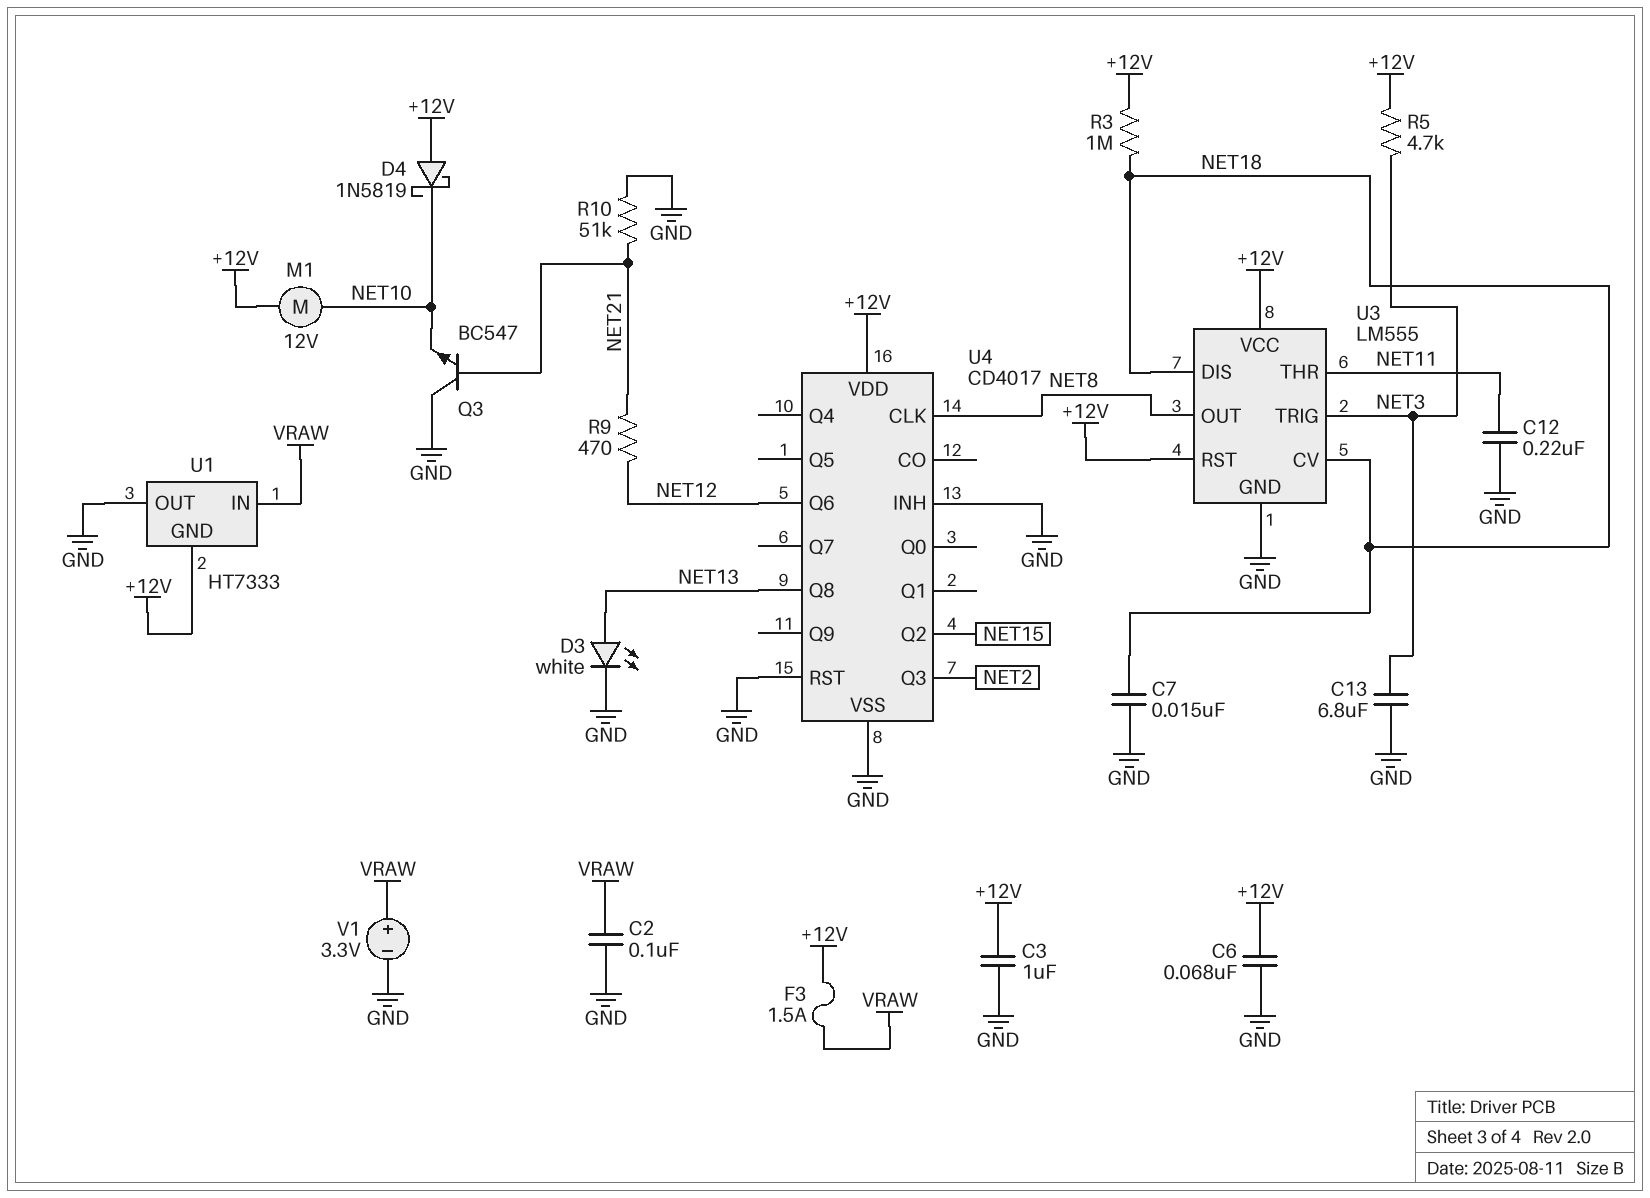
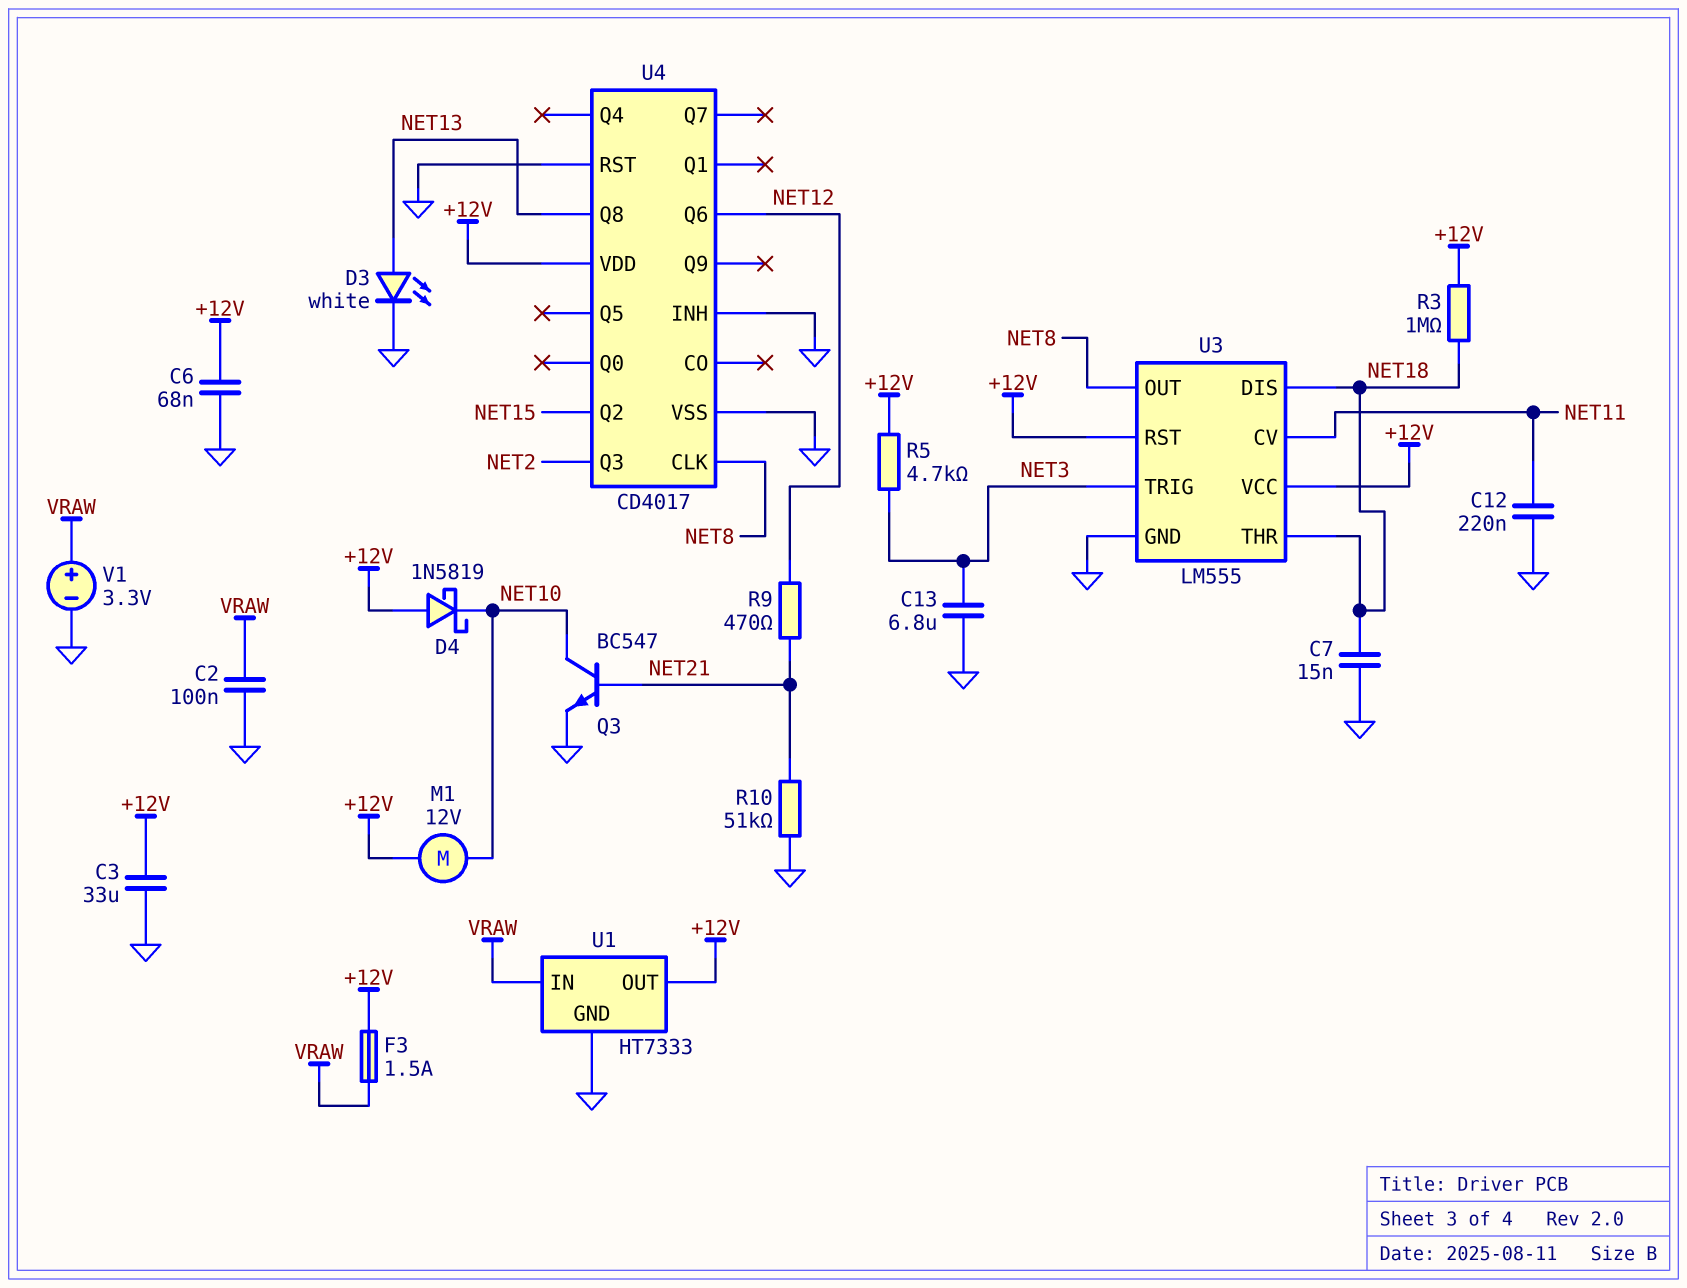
C3: 1uF (+12V, GND) -> 33uF (+12V, GND)
Q3: NPN BC547 (B NET21, C GND, E NET10) -> NPN BC547 (B NET21, C NET10, E GND)
U1 pin GND: +12V -> GND
U1 pin OUT: GND -> +12V
U3 pin CV: NET18 -> NET11
U3 pin THR: NET11 -> NET18

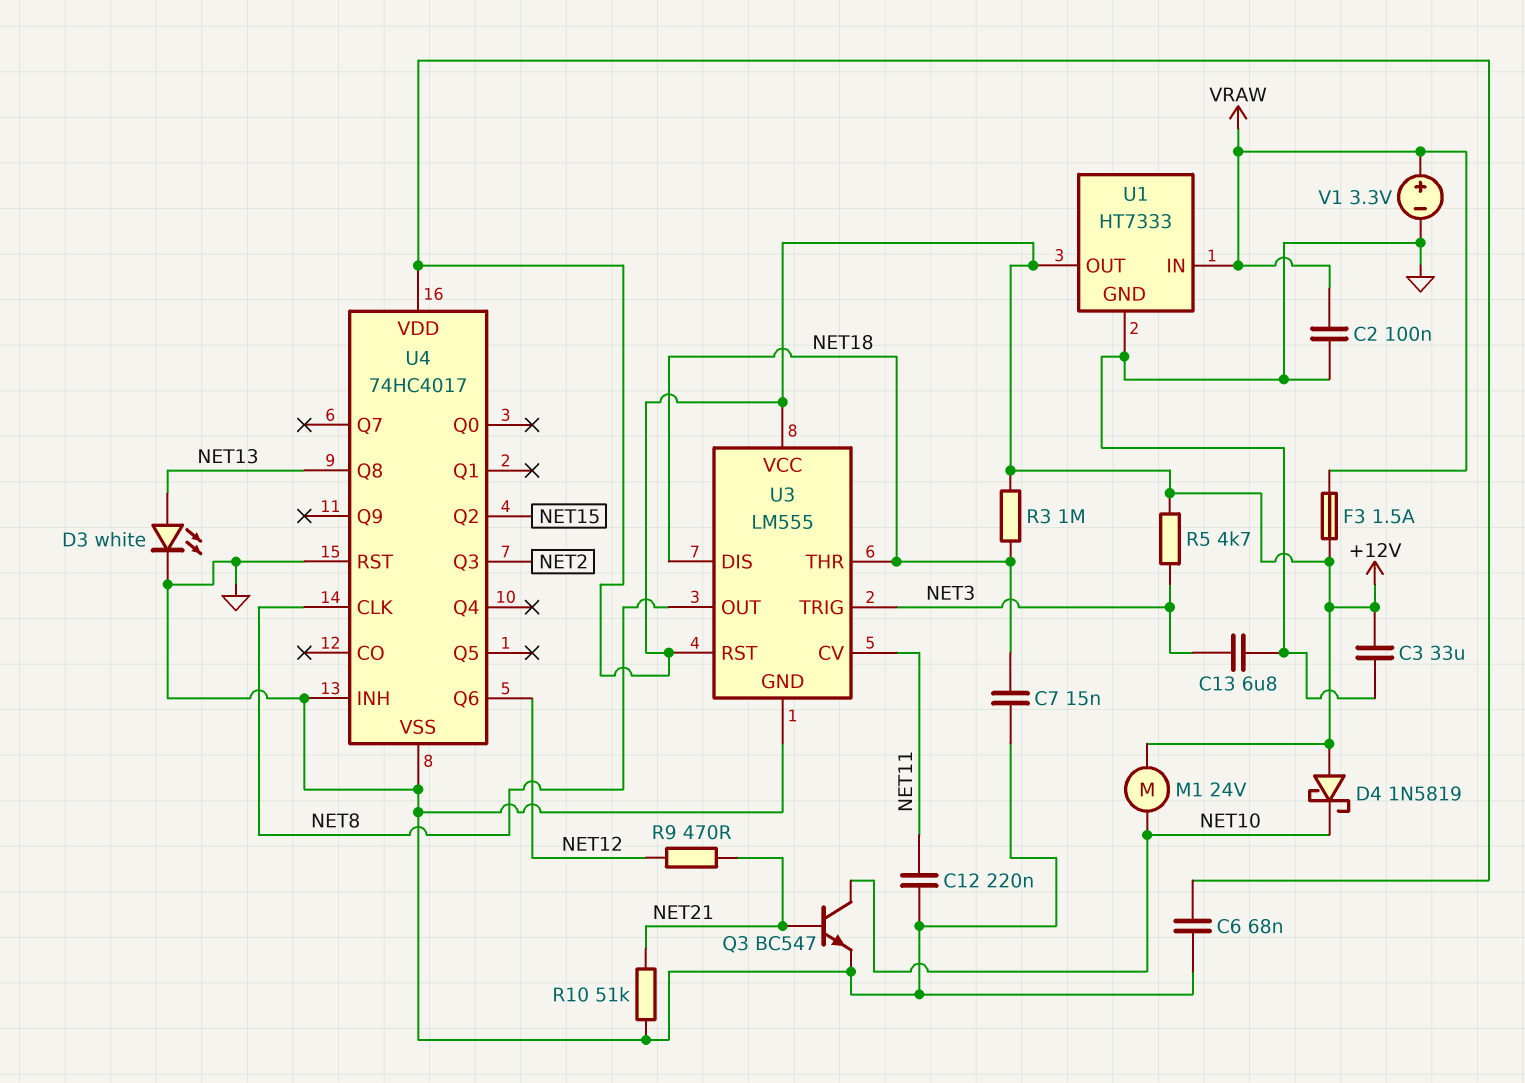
M1: motor 12V (+12V, NET10) -> motor 24V (+12V, NET10)
U4: CD4017 -> 74HC4017

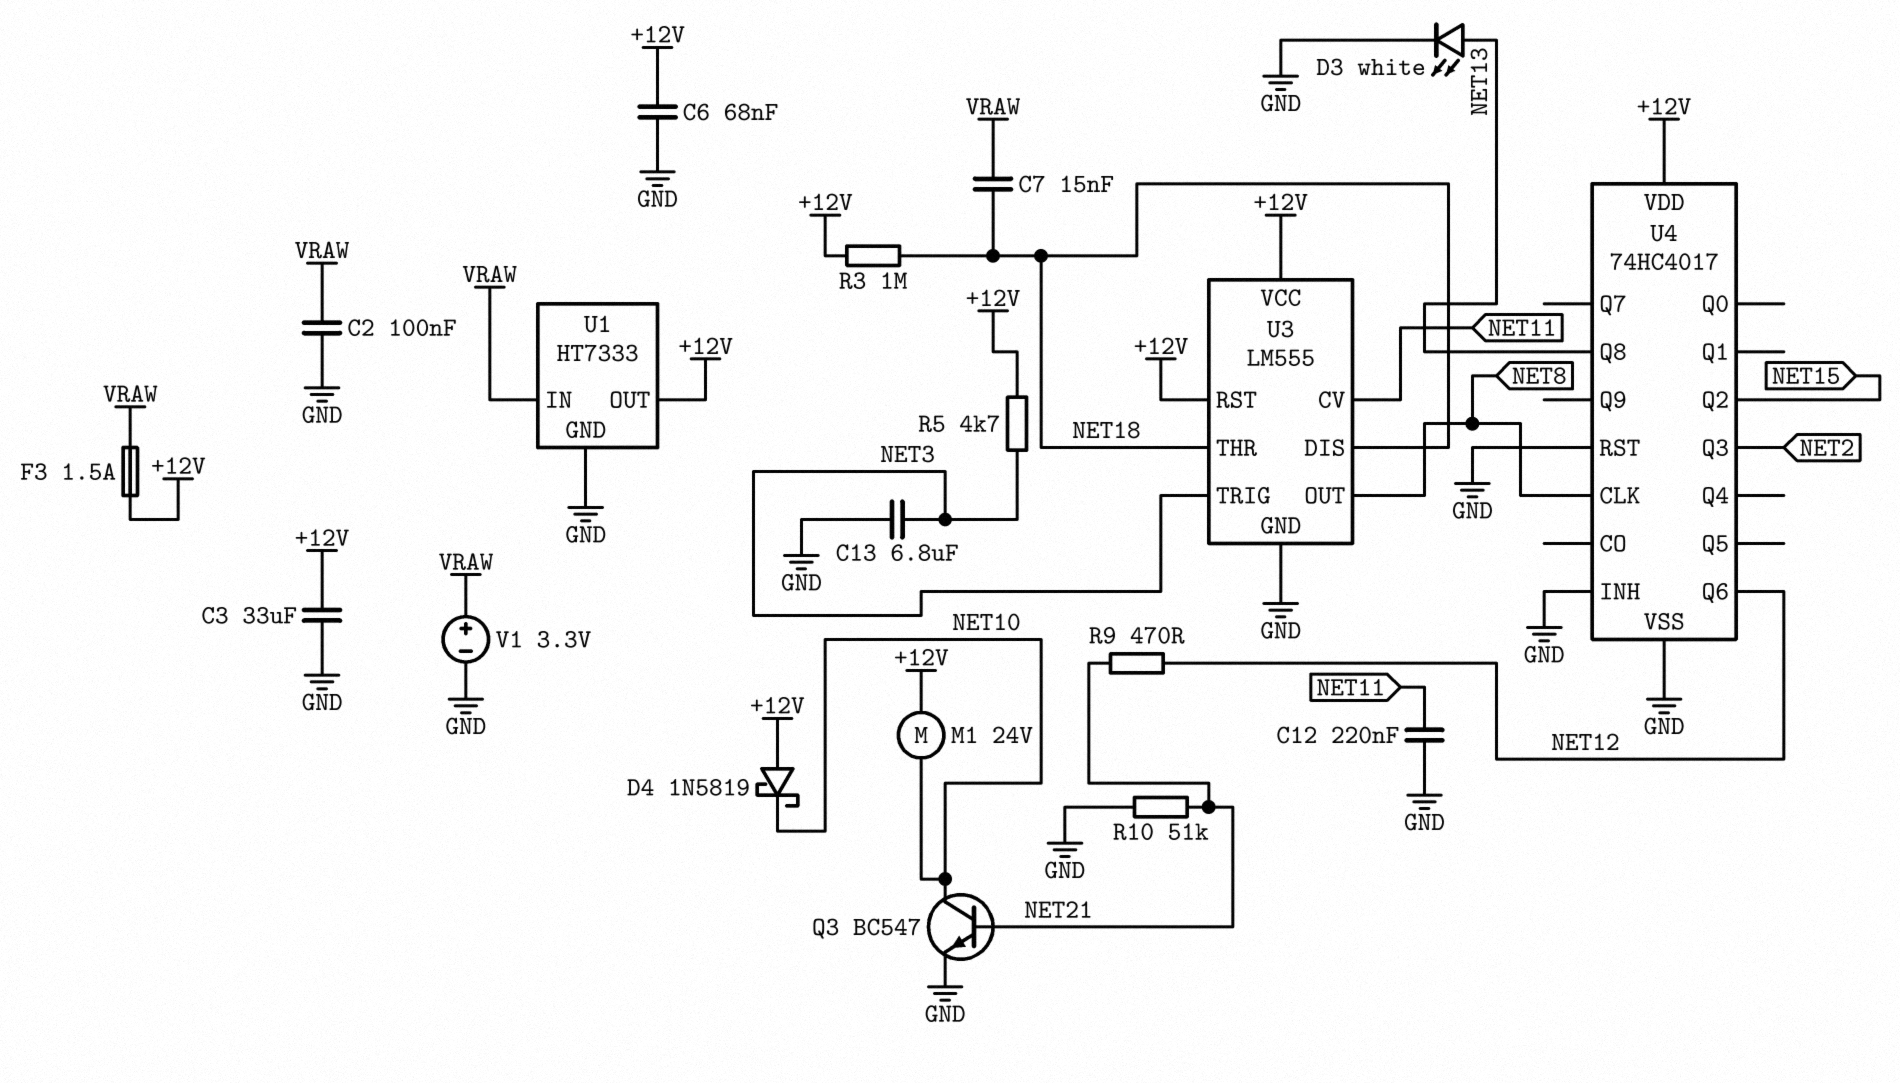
C7: 15nF (GND, NET18) -> 15nF (NET18, VRAW)

